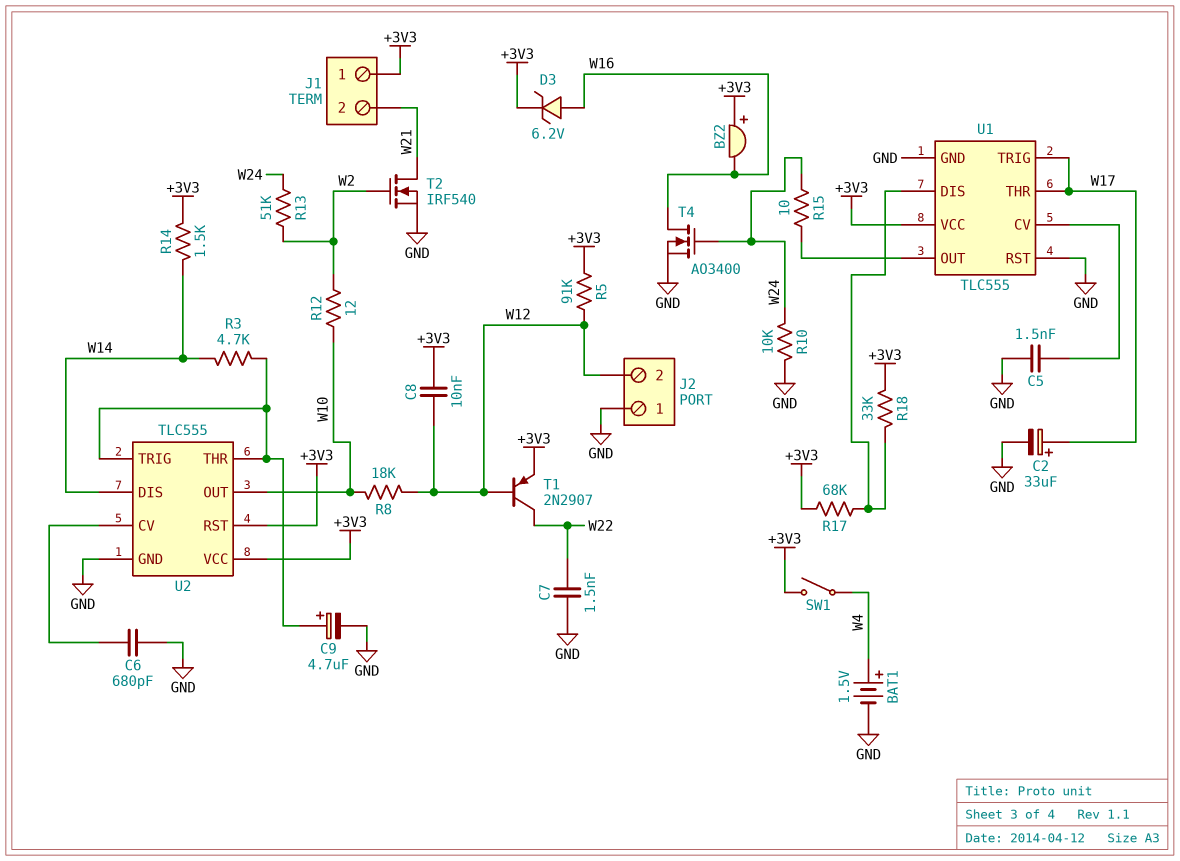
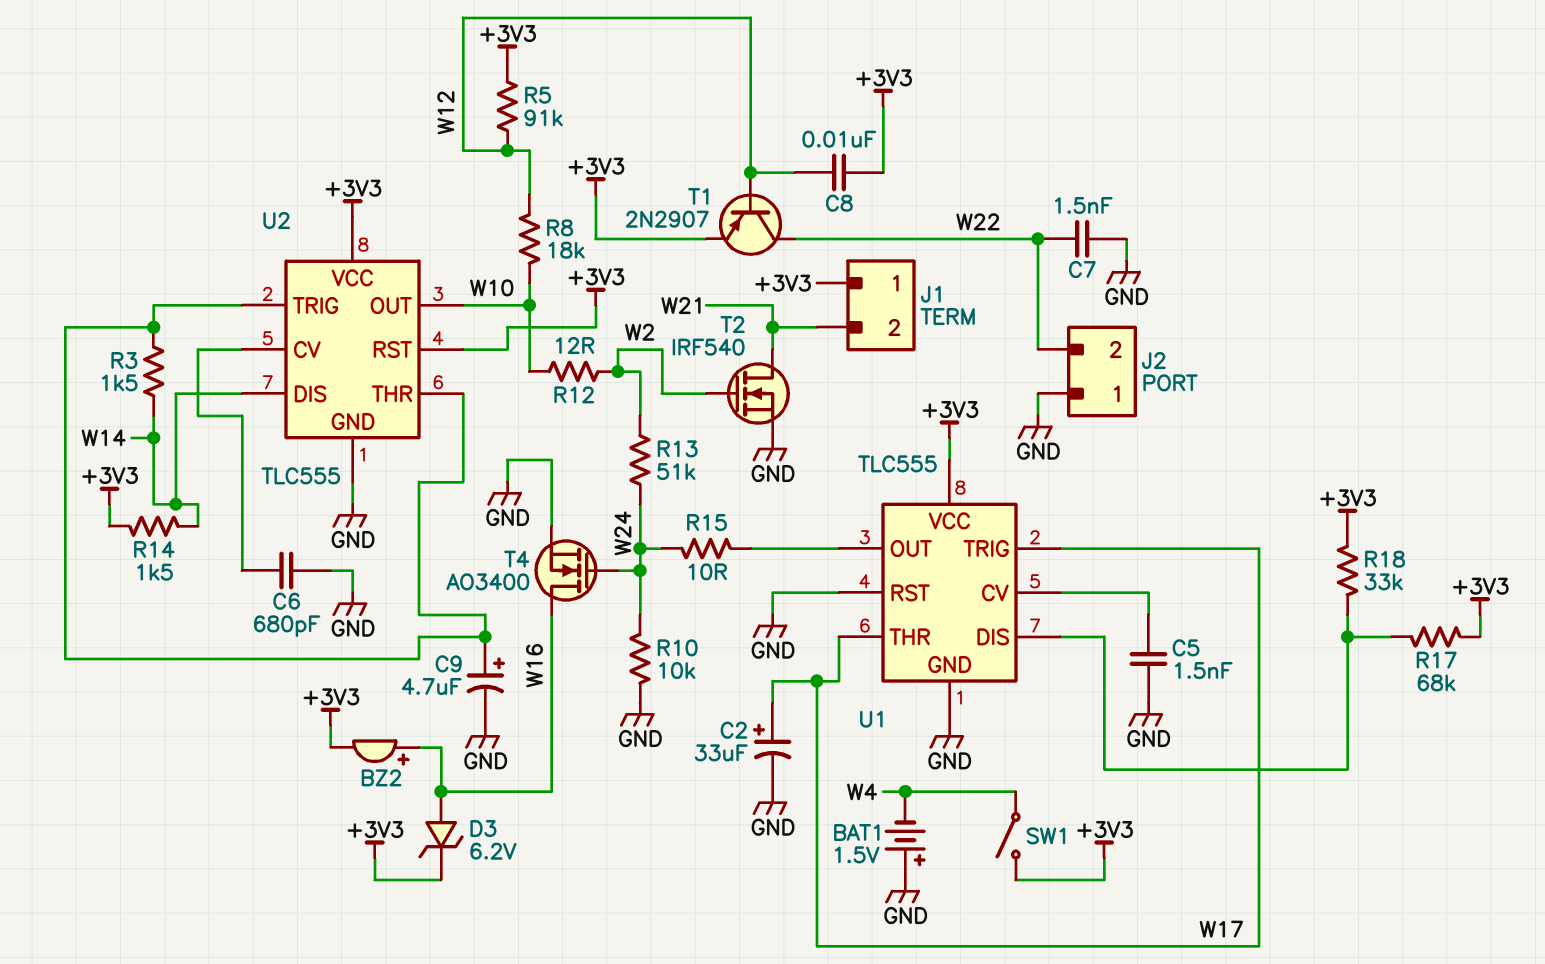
BAT1: 1.5V (plus W4, minus GND) -> 1.5V (plus GND, minus W4)
BZ2: buzzer (plus +3V3, minus W16) -> buzzer (plus W16, minus +3V3)
J2 pin 2: W12 -> W22
R3: 4.7k (U2/THR, W14) -> 1.5k (U2/THR, W14)

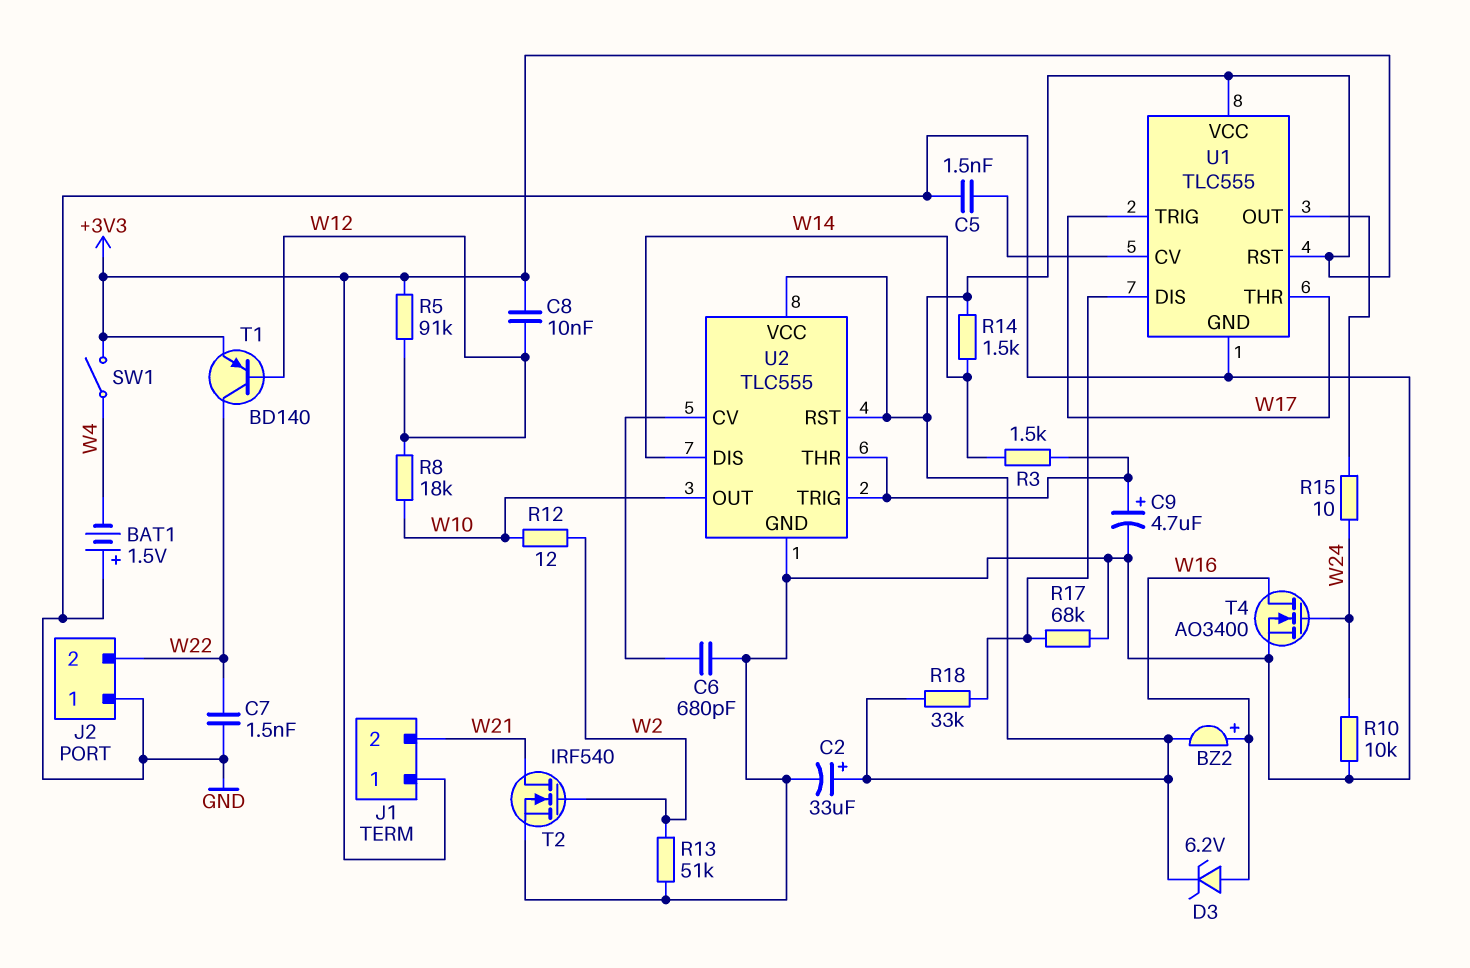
C2: 33uF (plus W17, minus GND) -> 33uF (plus +3V3, minus GND)
R13: 51k (W2, W24) -> 51k (GND, W2)
R17: 68k (+3V3, U1/DIS) -> 68k (GND, U1/DIS)
T1: PNP 2N2907 (B W12, C W22, E +3V3) -> PNP BD140 (B W12, C W22, E +3V3)
U1 pin RST: GND -> +3V3

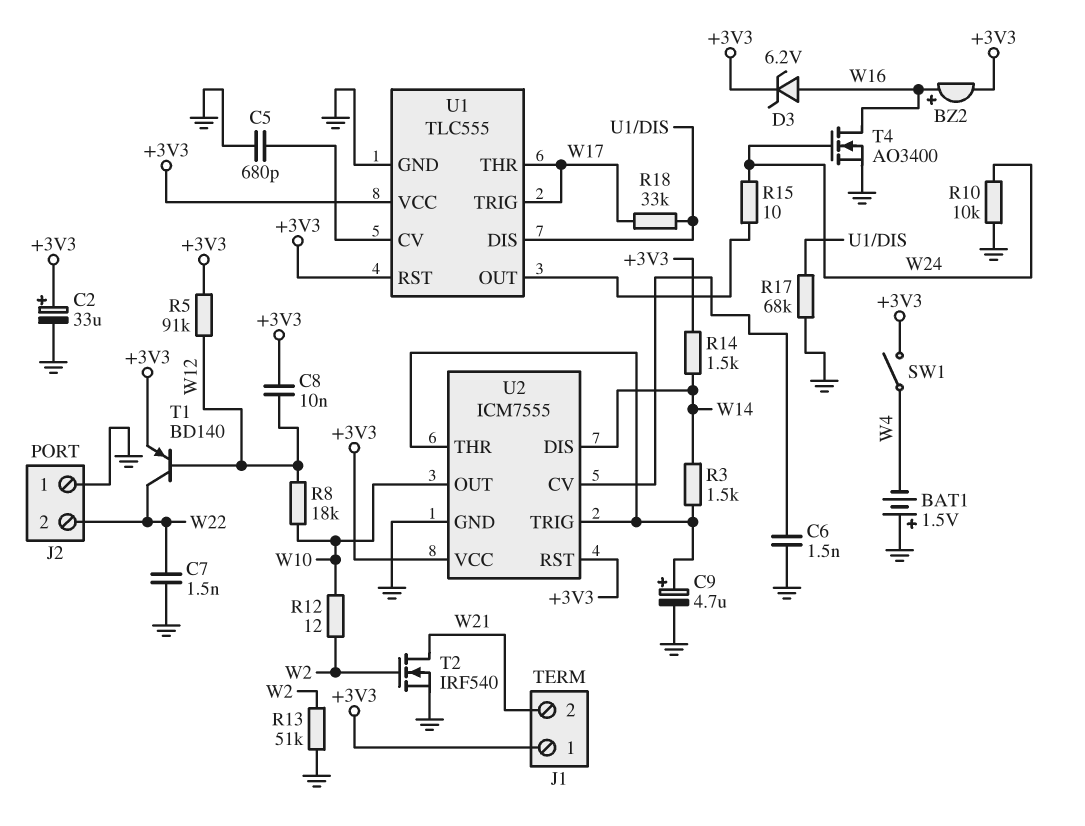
C5: 1.5nF (GND, U1/CV) -> 680pF (GND, U1/CV)
C6: 680pF (GND, U2/CV) -> 1.5nF (GND, U2/CV)
R18: 33k (+3V3, U1/DIS) -> 33k (U1/DIS, W17)
U2: TLC555 -> ICM7555

